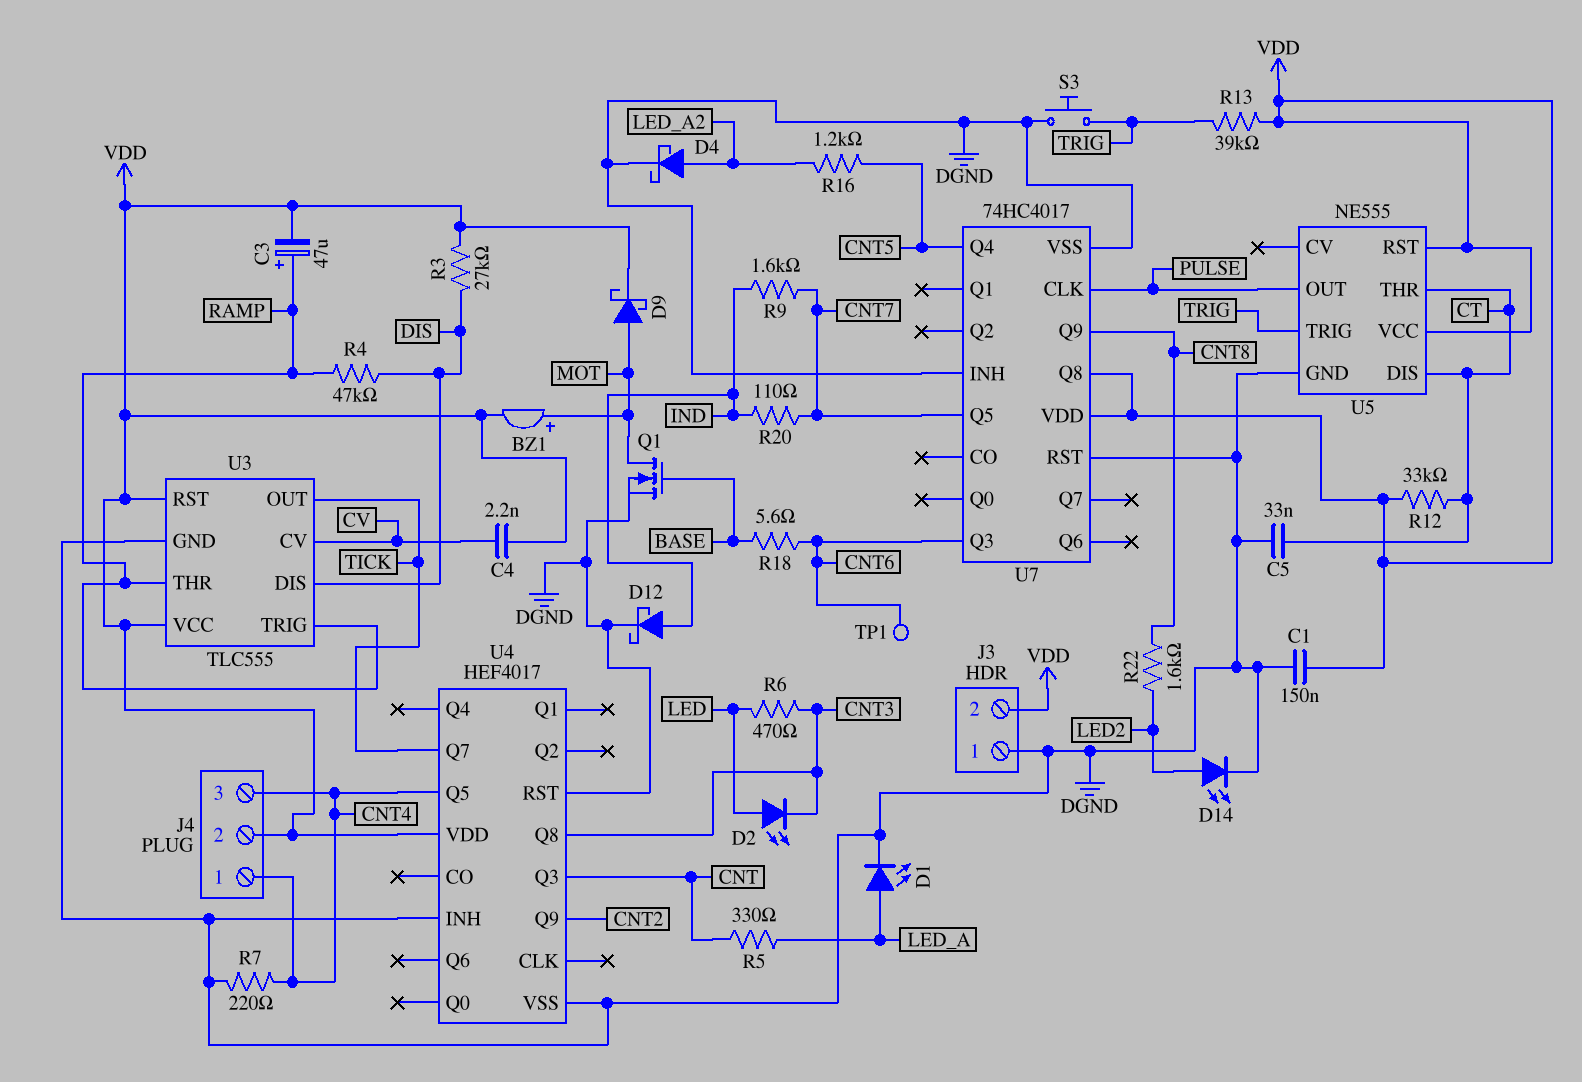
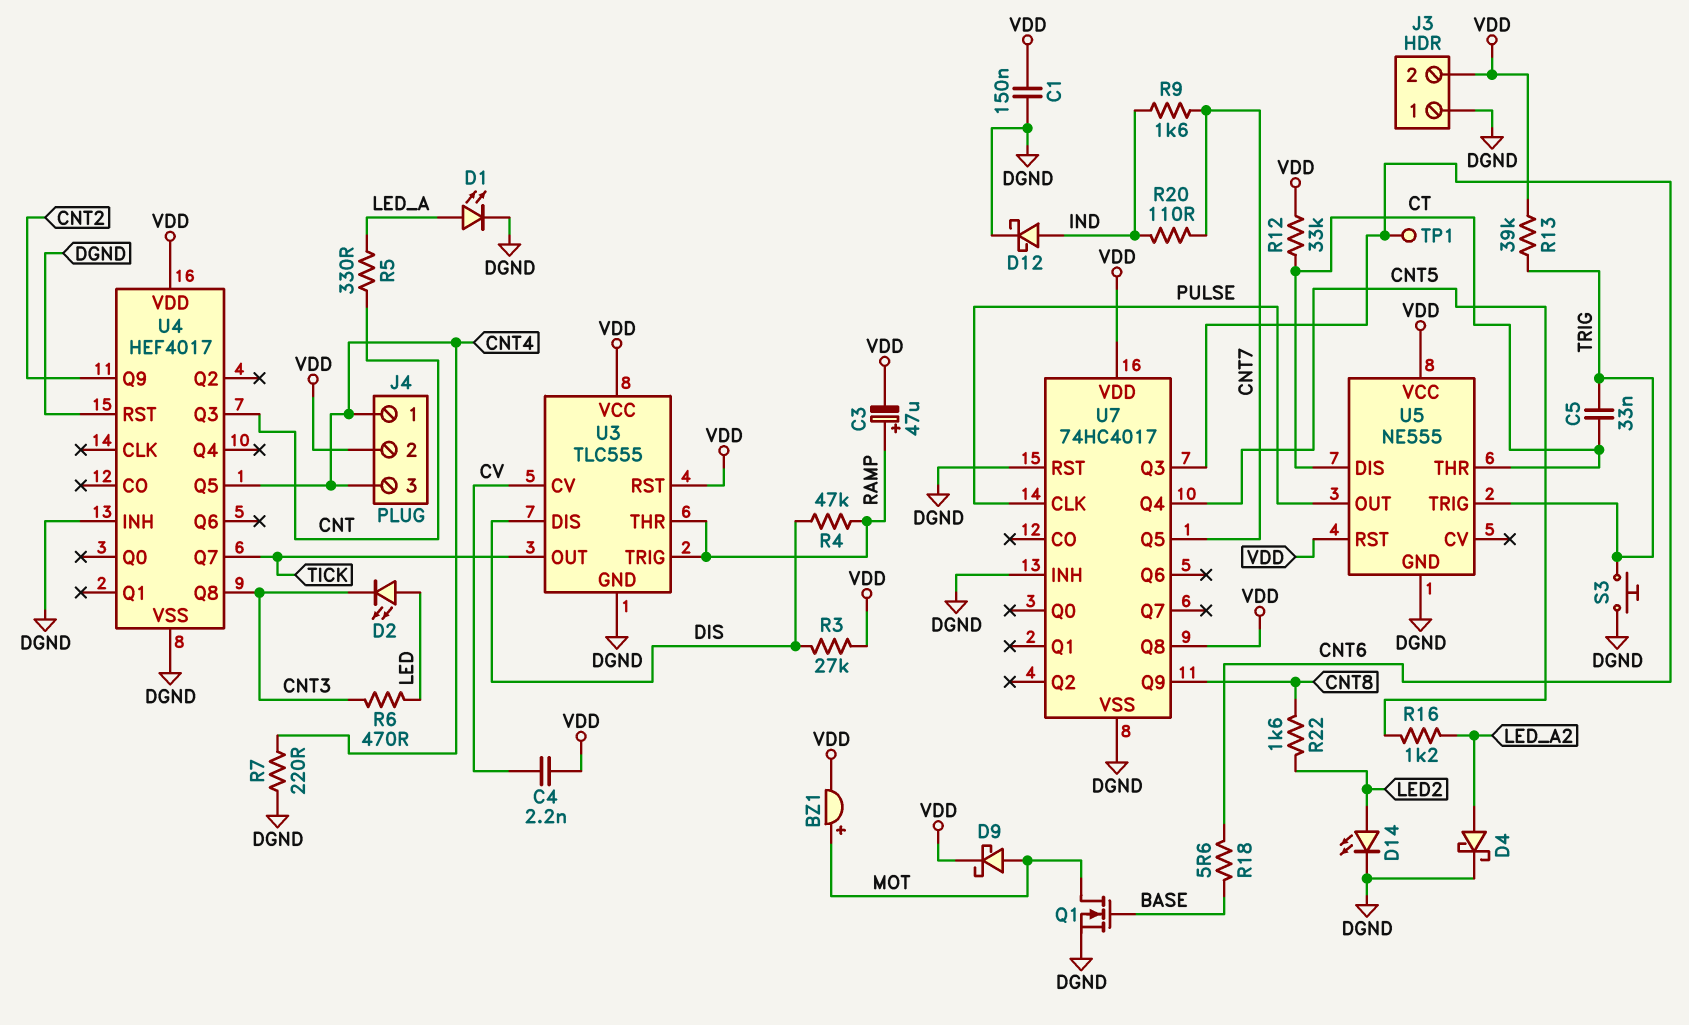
C5: 33nF (CT, DGND) -> 33nF (CT, TRIG)

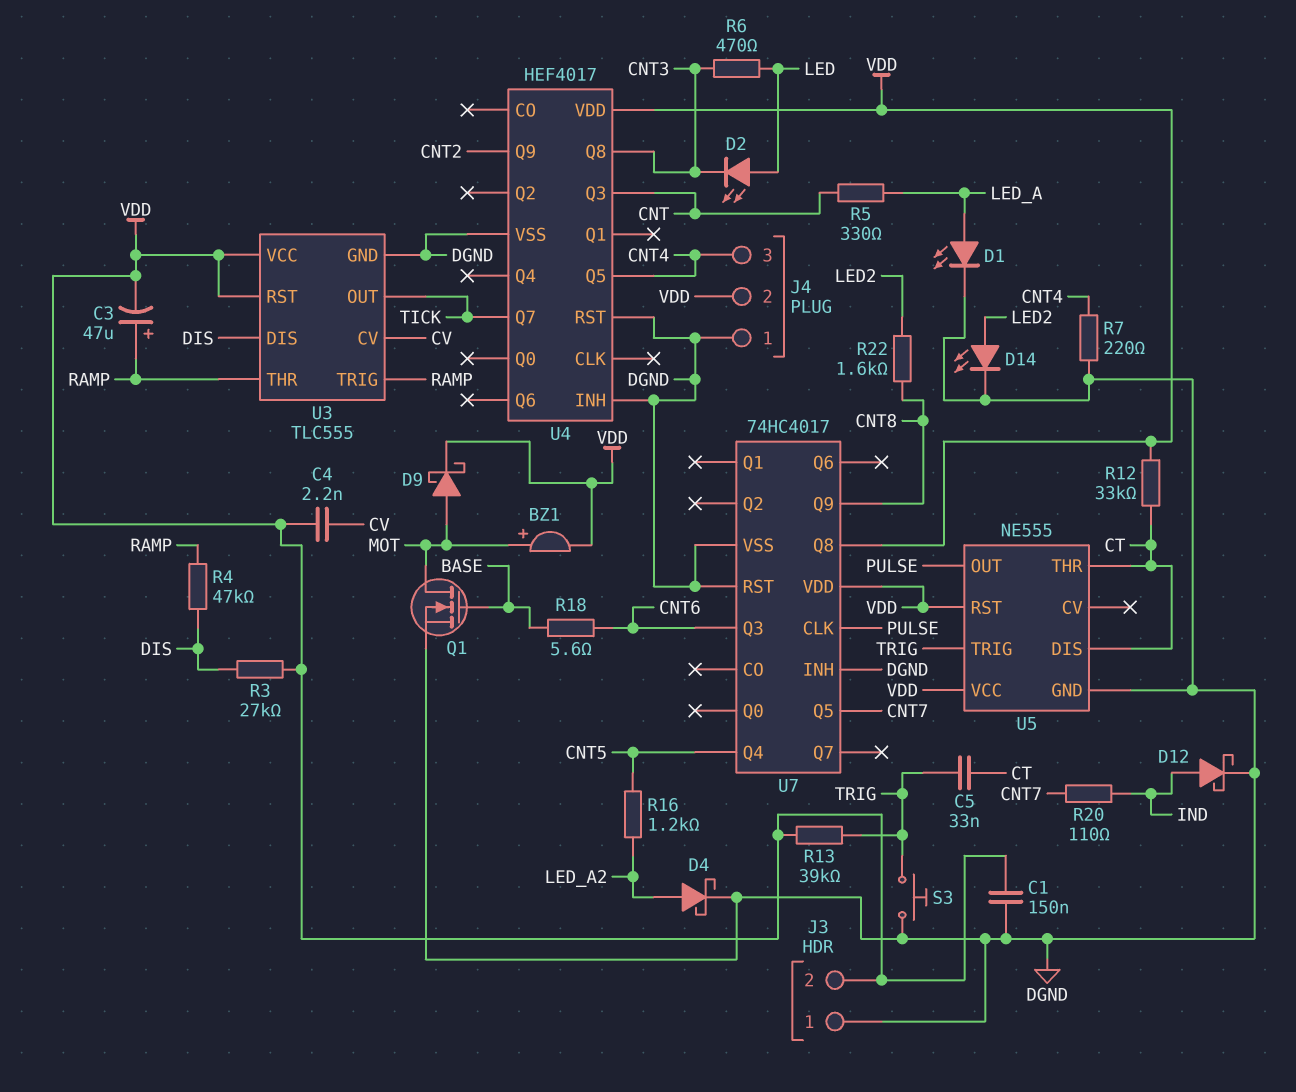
J4 pin 1: CNT4 -> DGND
R9: 1.6k (CNT7, IND) -> none
TP1: test point (CNT6) -> none

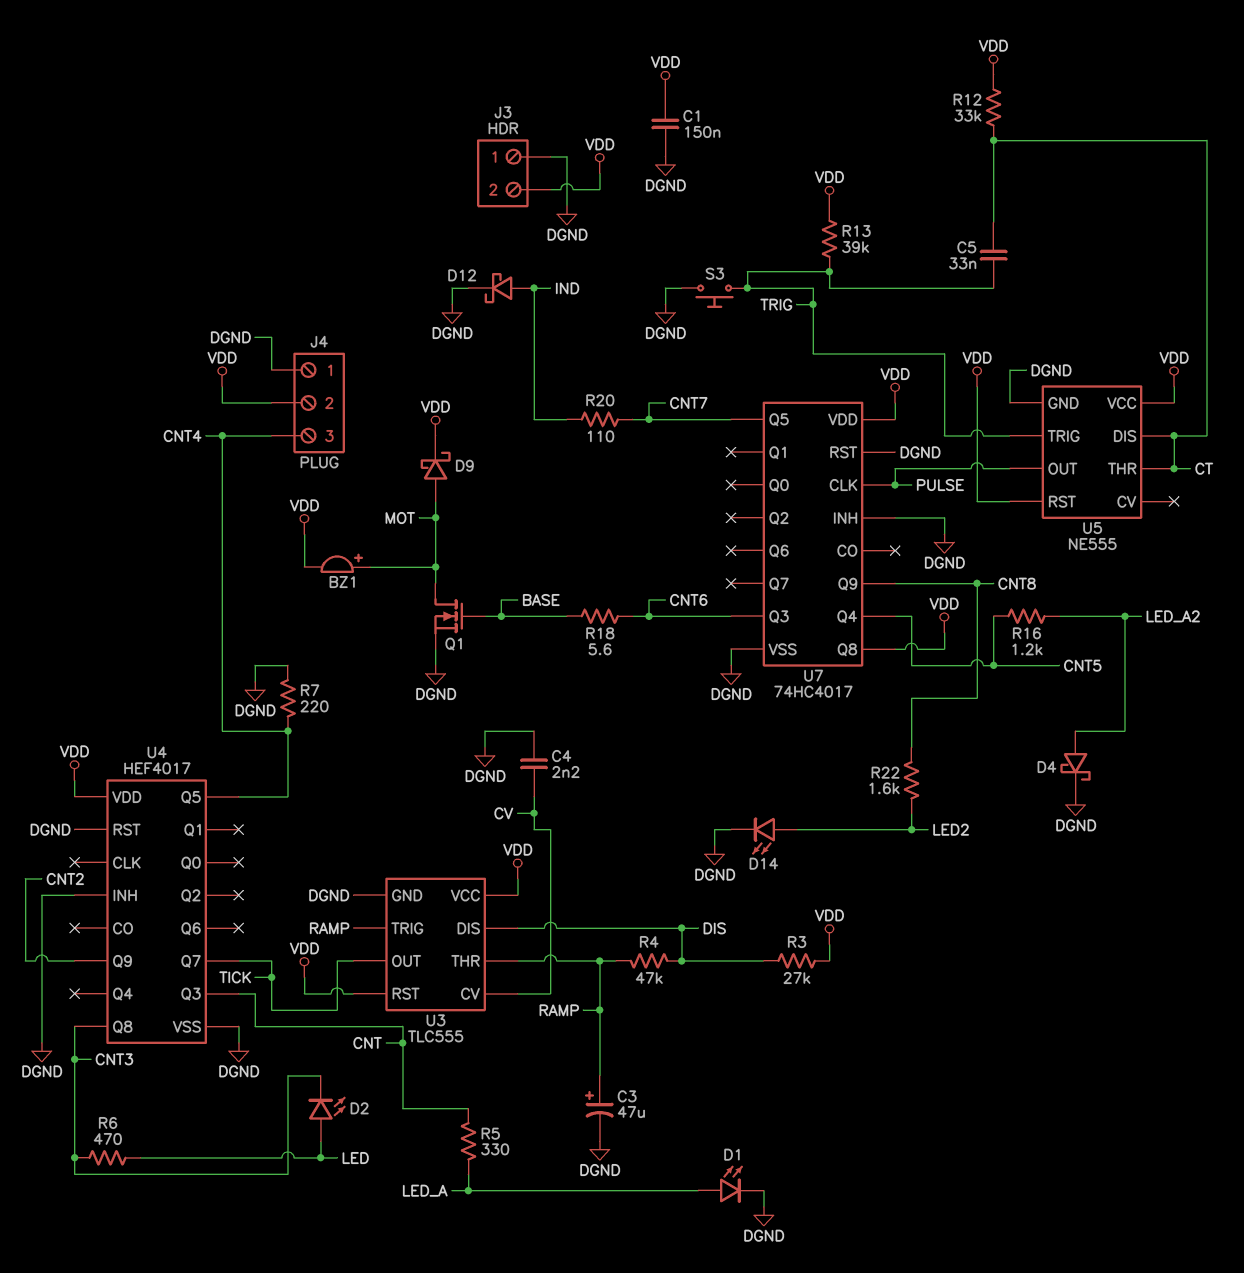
C3: 47uF (plus RAMP, minus VDD) -> 47uF (plus RAMP, minus DGND)
C4: 2.2nF (CV, VDD) -> 2.2nF (CV, DGND)

